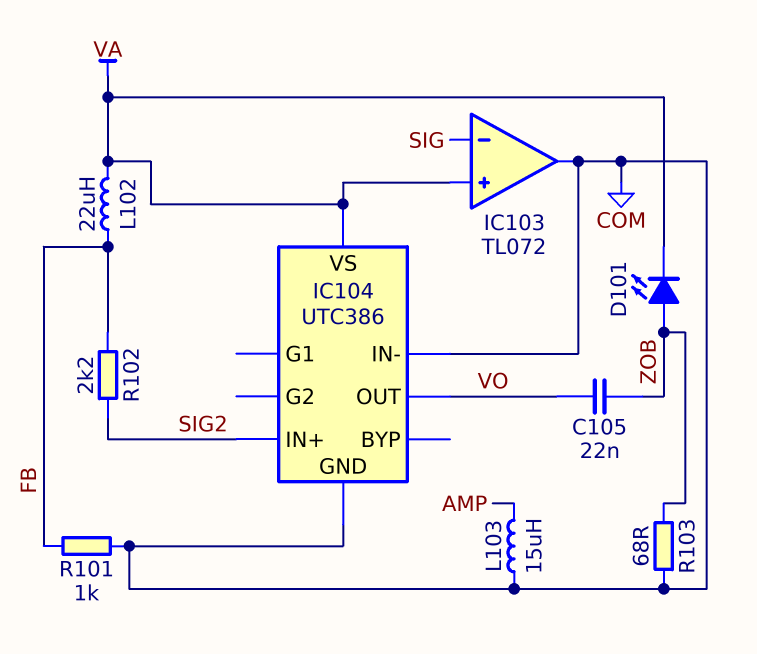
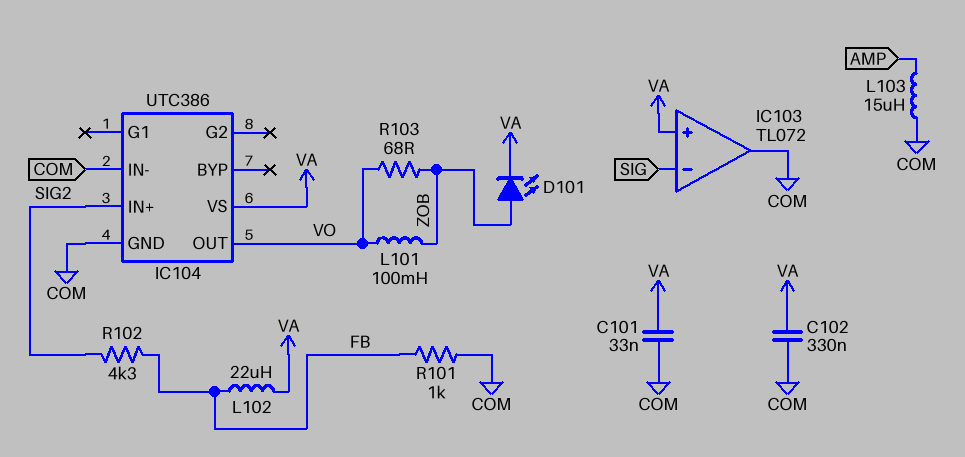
C101: none -> 33nF (COM, VA)
C102: none -> 330nF (COM, VA)
C105: 22nF (VO, ZOB) -> none
L101: none -> 100mH (VO, ZOB)
R102: 2.2k (FB, SIG2) -> 4.3k (FB, SIG2)
R103: 68 (COM, ZOB) -> 68 (VO, ZOB)

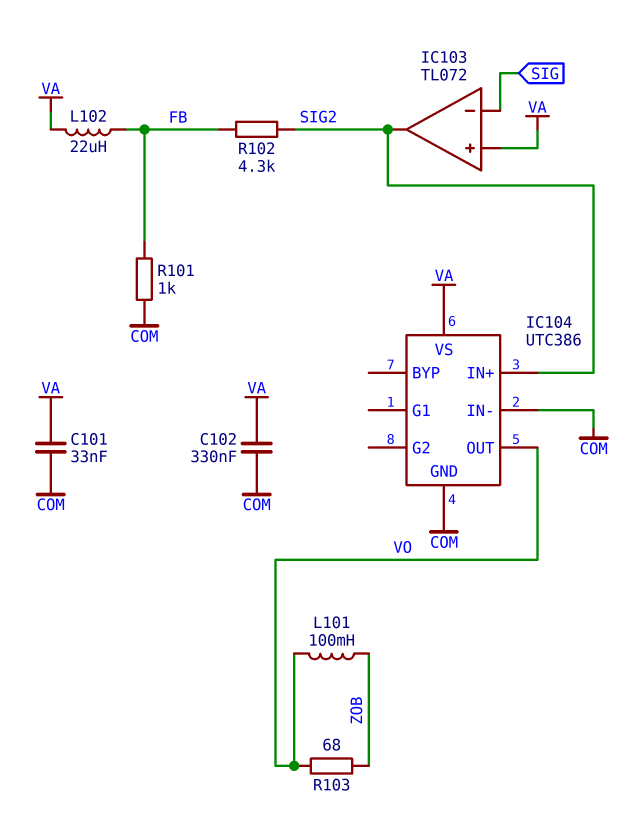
D101: LED (A ZOB, K VA) -> none
IC103 pin out: COM -> SIG2
L103: 15uH (AMP, COM) -> none

